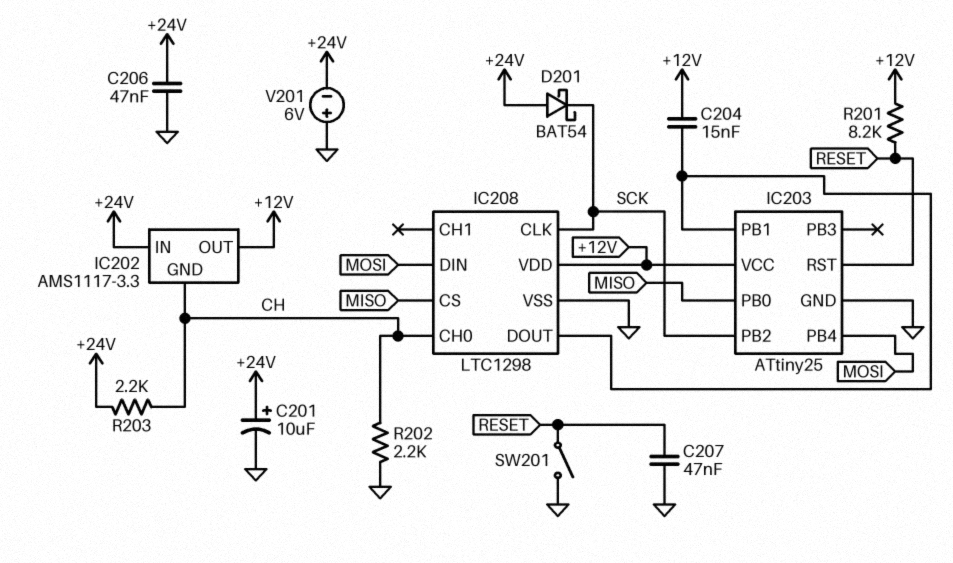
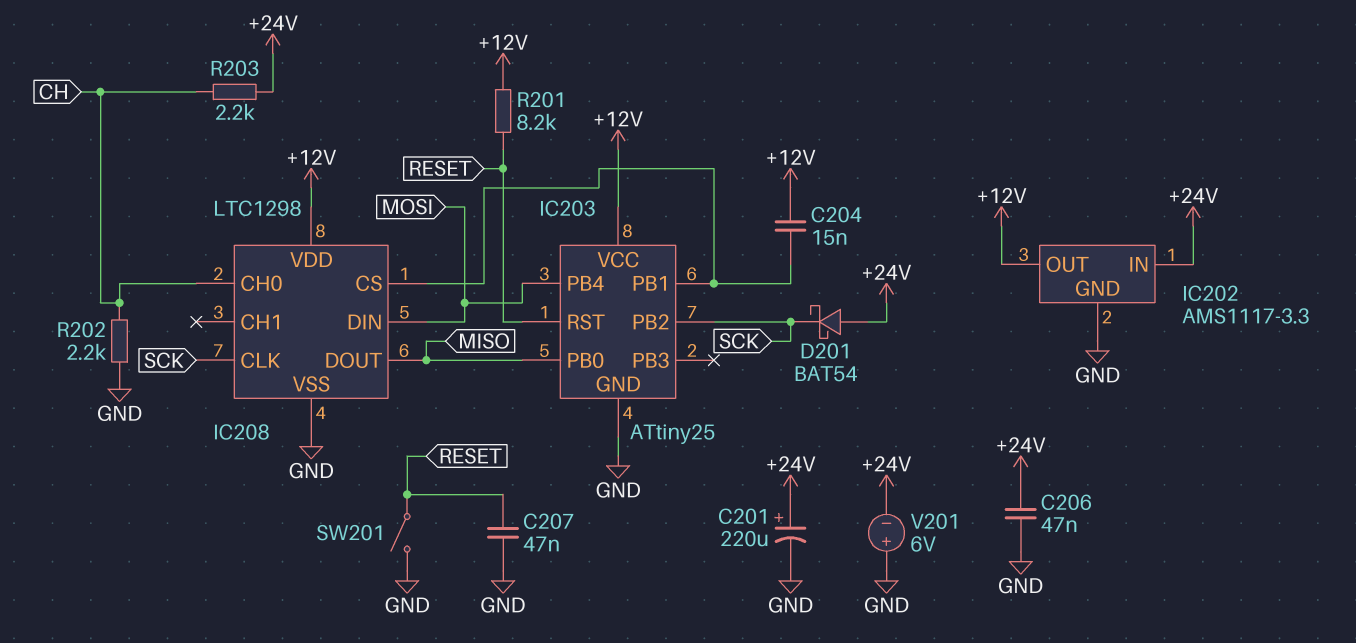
C201: 10uF (plus +24V, minus GND) -> 220uF (plus +24V, minus GND)
IC202 pin GND: CH -> GND
IC208 pin CS: MISO -> IC203/PB1
IC208 pin DOUT: IC203/PB1 -> MISO

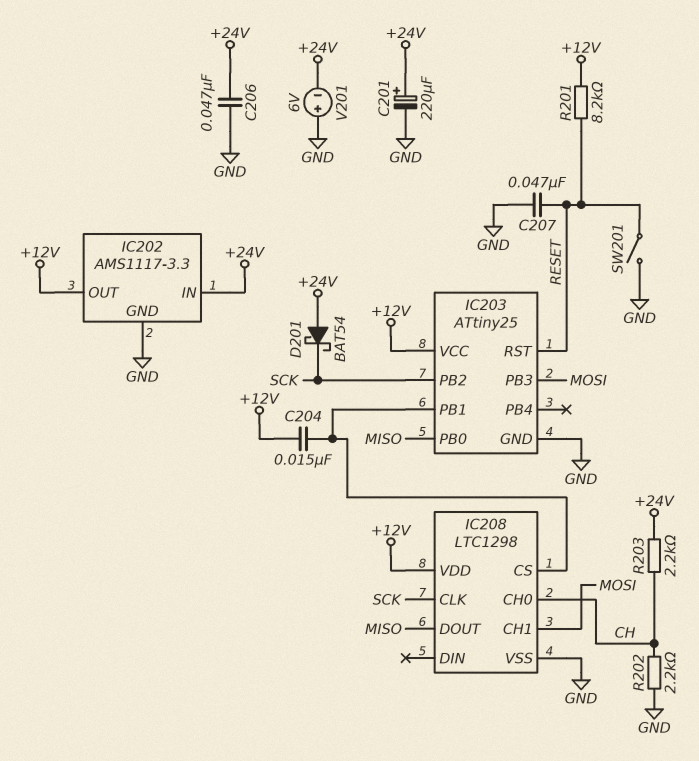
IC203 pin PB3: none -> MOSI
IC203 pin PB4: MOSI -> none
IC208 pin CH1: none -> MOSI
IC208 pin DIN: MOSI -> none

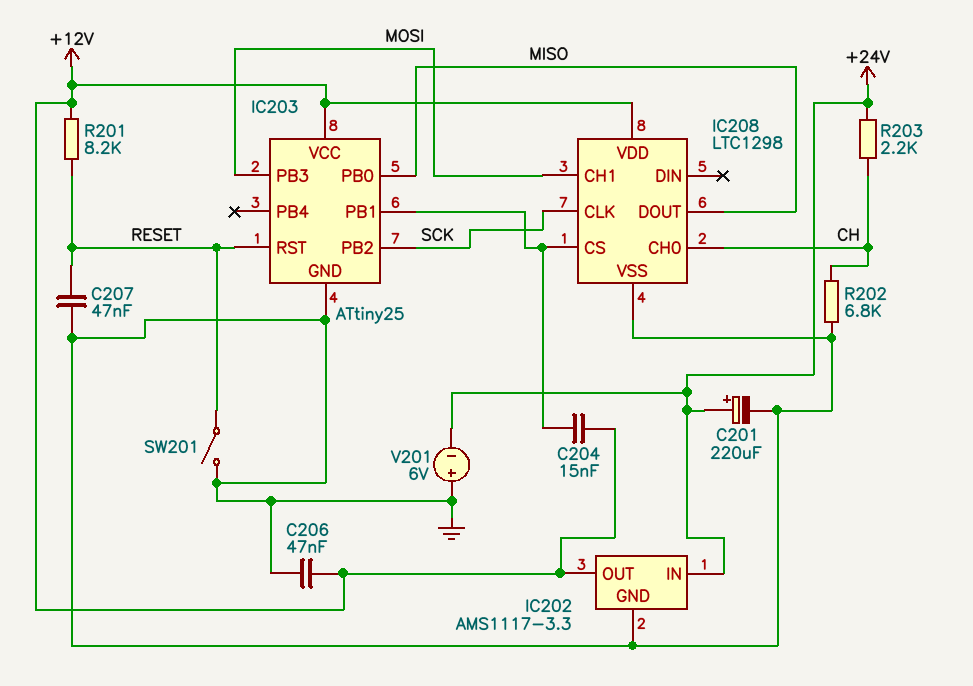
C206: 47nF (+24V, GND) -> 47nF (+12V, GND)
D201: schottky BAT54 (A +24V, K SCK) -> none
R202: 2.2k (CH, GND) -> 6.8k (CH, GND)

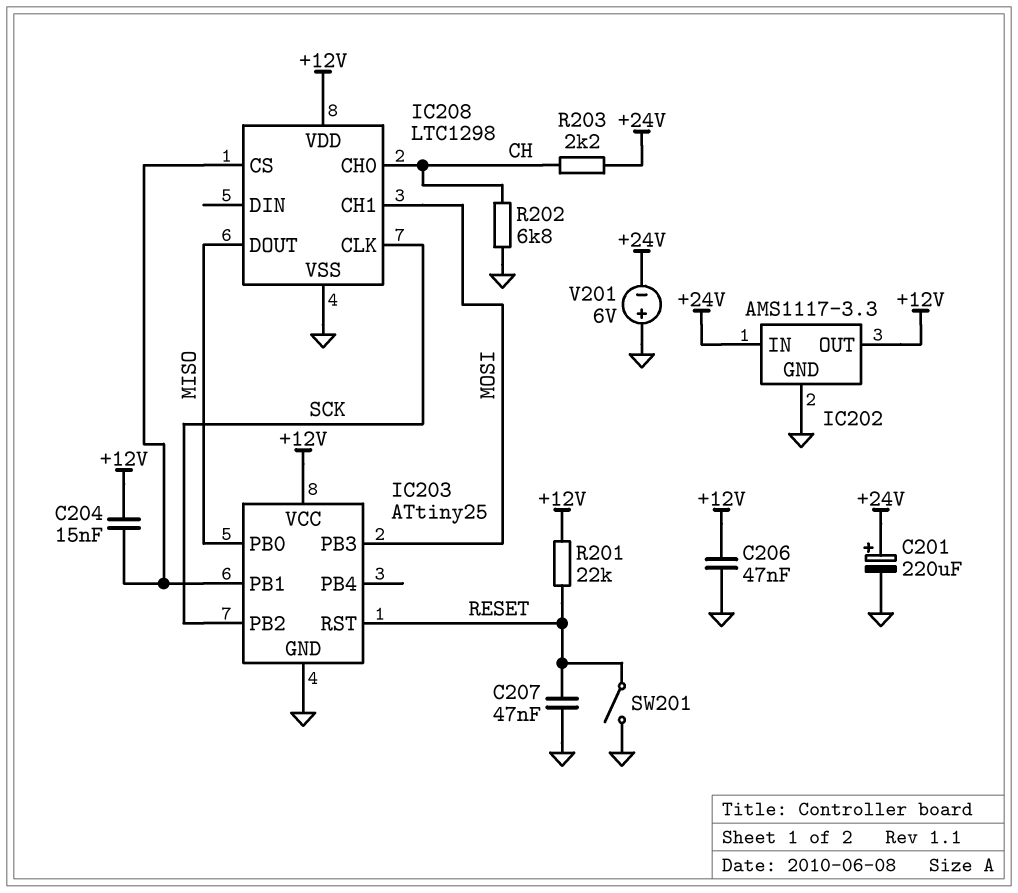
R201: 8.2k (+12V, RESET) -> 22k (+12V, RESET)

